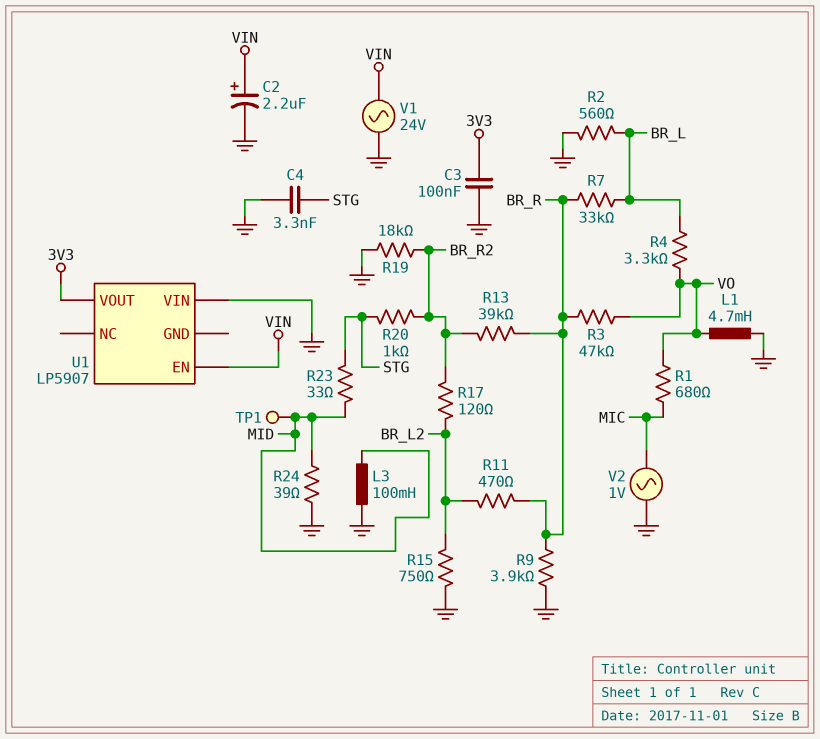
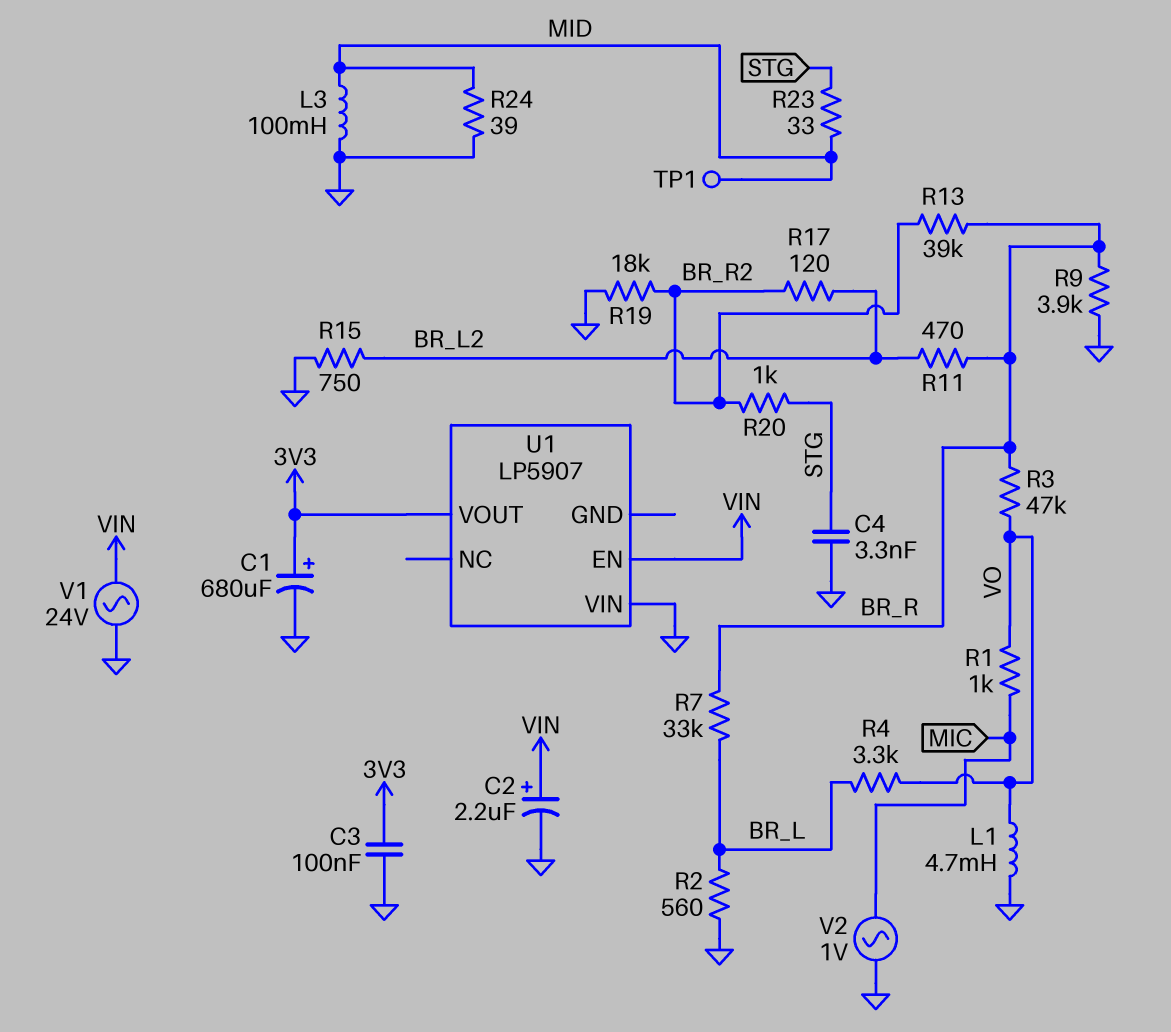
C1: none -> 680uF (plus 3V3, minus GND)
R1: 680 (MIC, VO) -> 1k (MIC, VO)

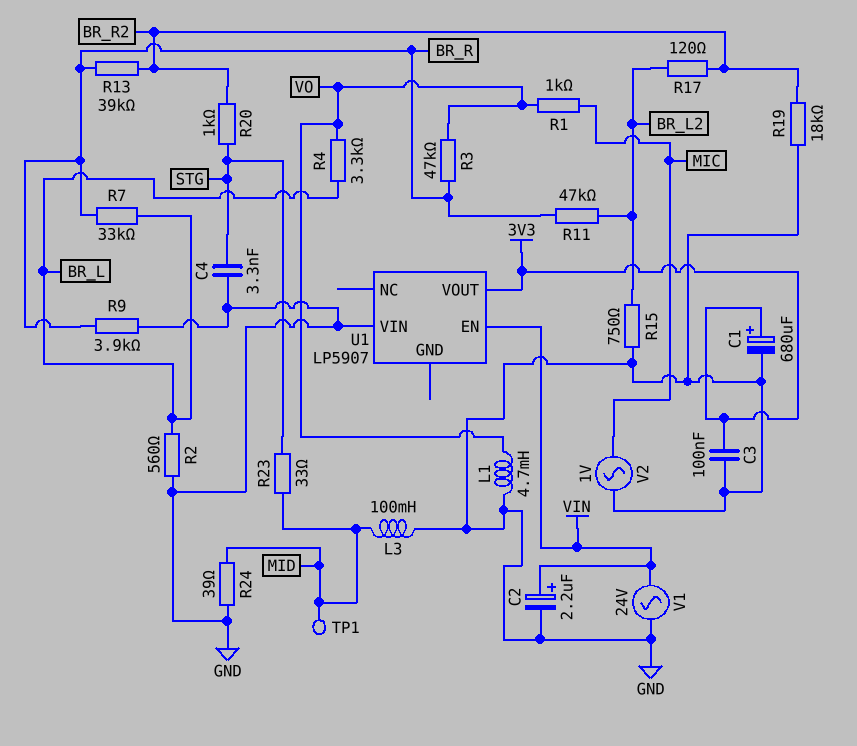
R11: 470 (BR_L2, BR_R) -> 47k (BR_L2, BR_R)

